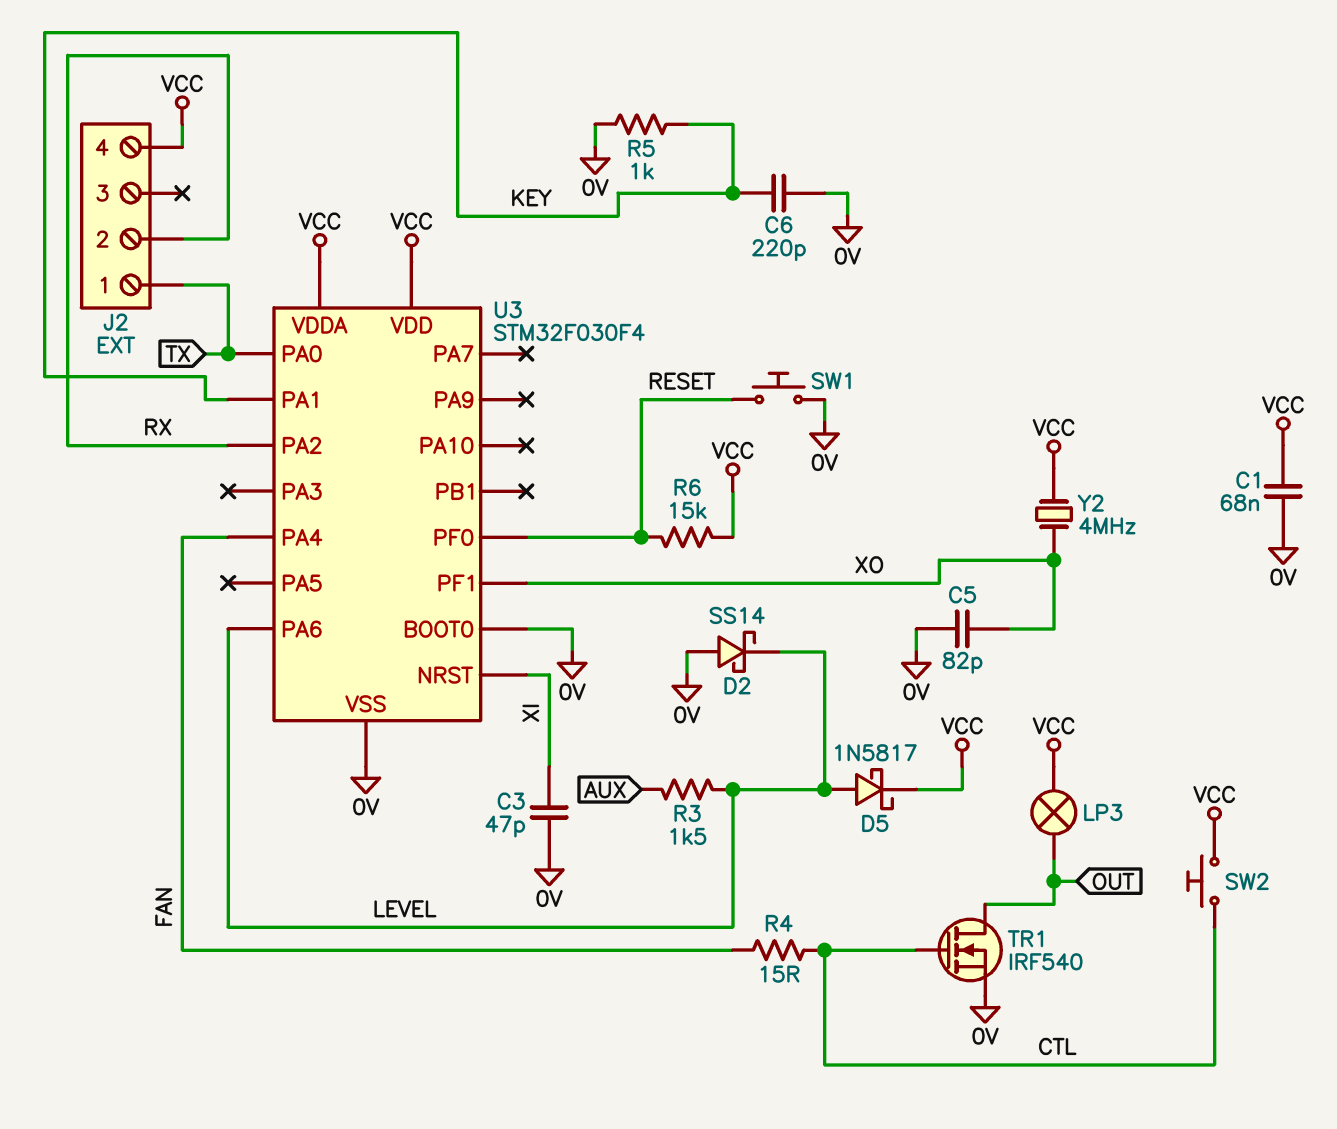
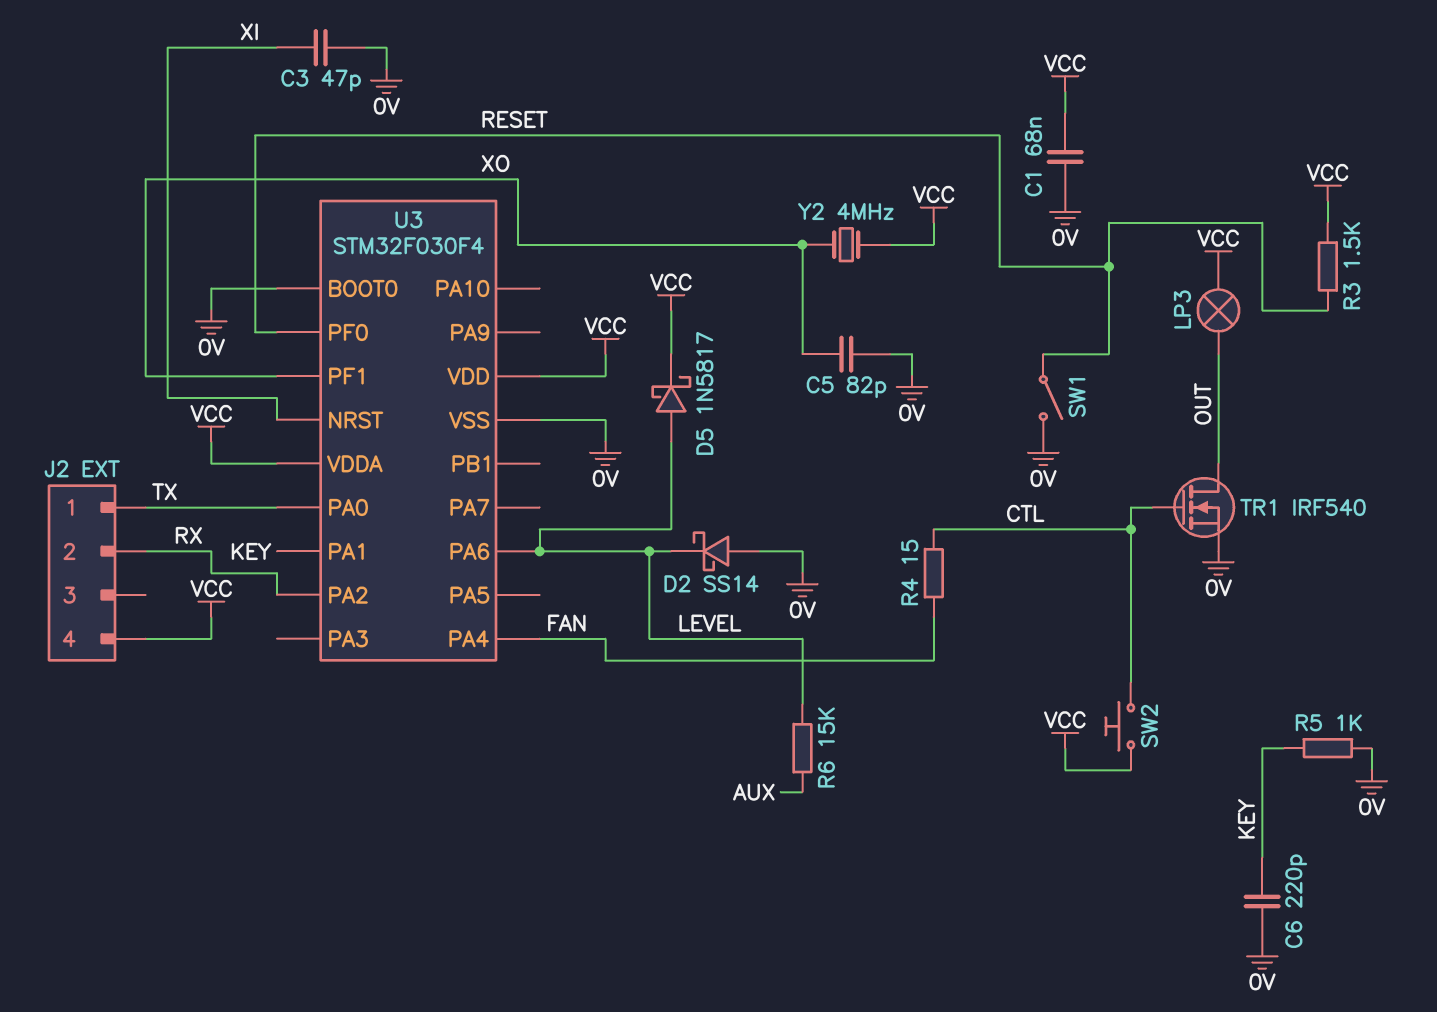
R3: 1.5k (AUX, LEVEL) -> 1.5k (RESET, VCC)
R6: 15k (RESET, VCC) -> 15k (AUX, LEVEL)
SW1: button (0V, RESET) -> switch (0V, RESET)

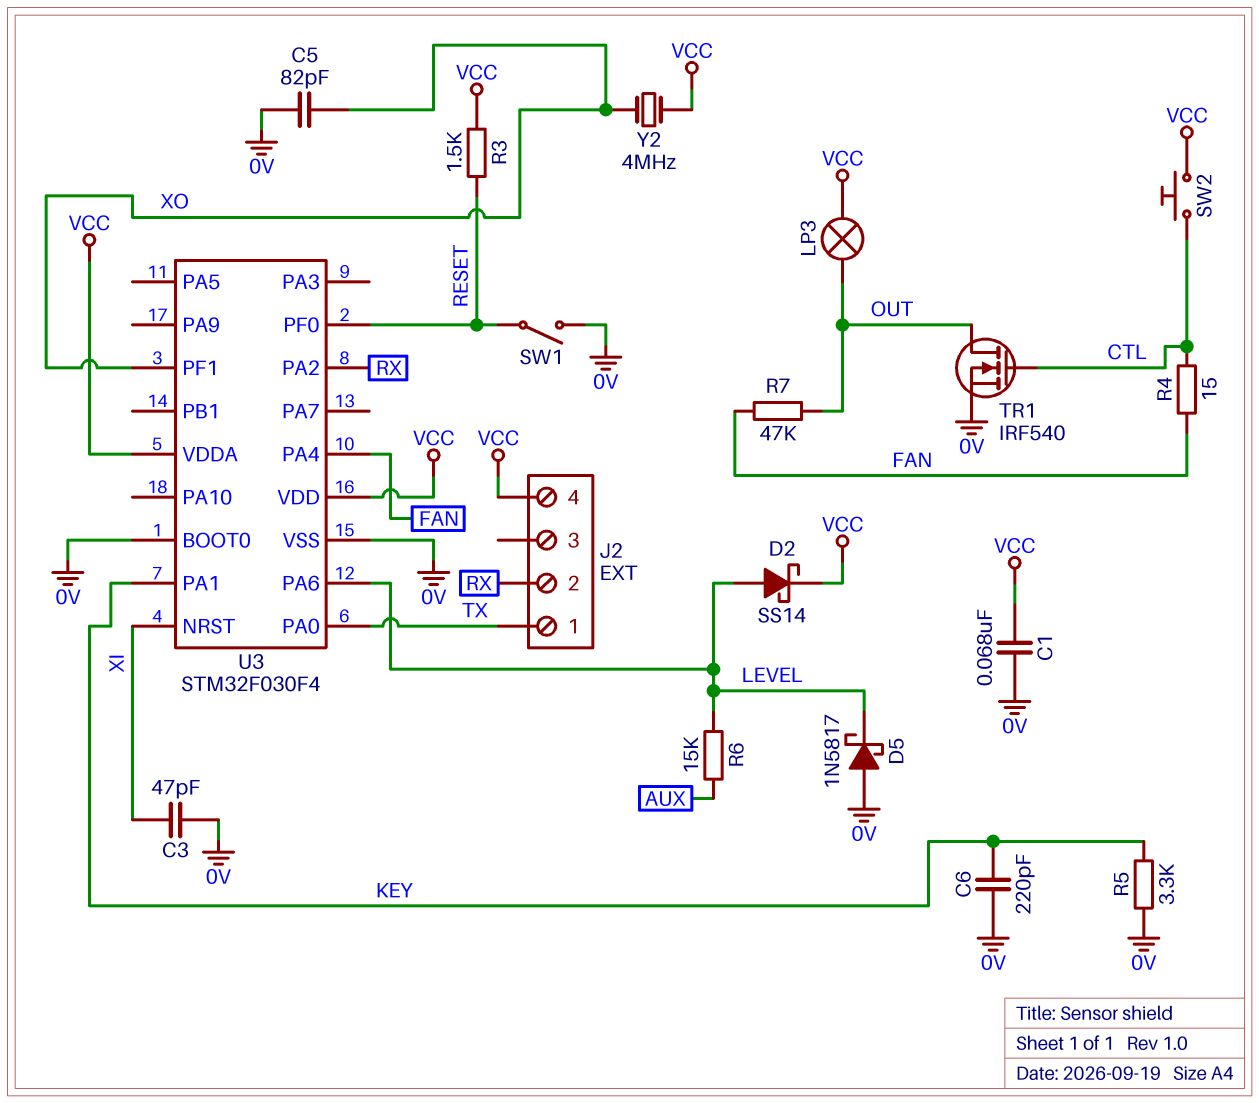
D2: schottky SS14 (A 0V, K LEVEL) -> schottky SS14 (A LEVEL, K VCC)
D5: schottky 1N5817 (A LEVEL, K VCC) -> schottky 1N5817 (A 0V, K LEVEL)
R5: 1k (0V, KEY) -> 3.3k (0V, KEY)
R7: none -> 47k (FAN, OUT)

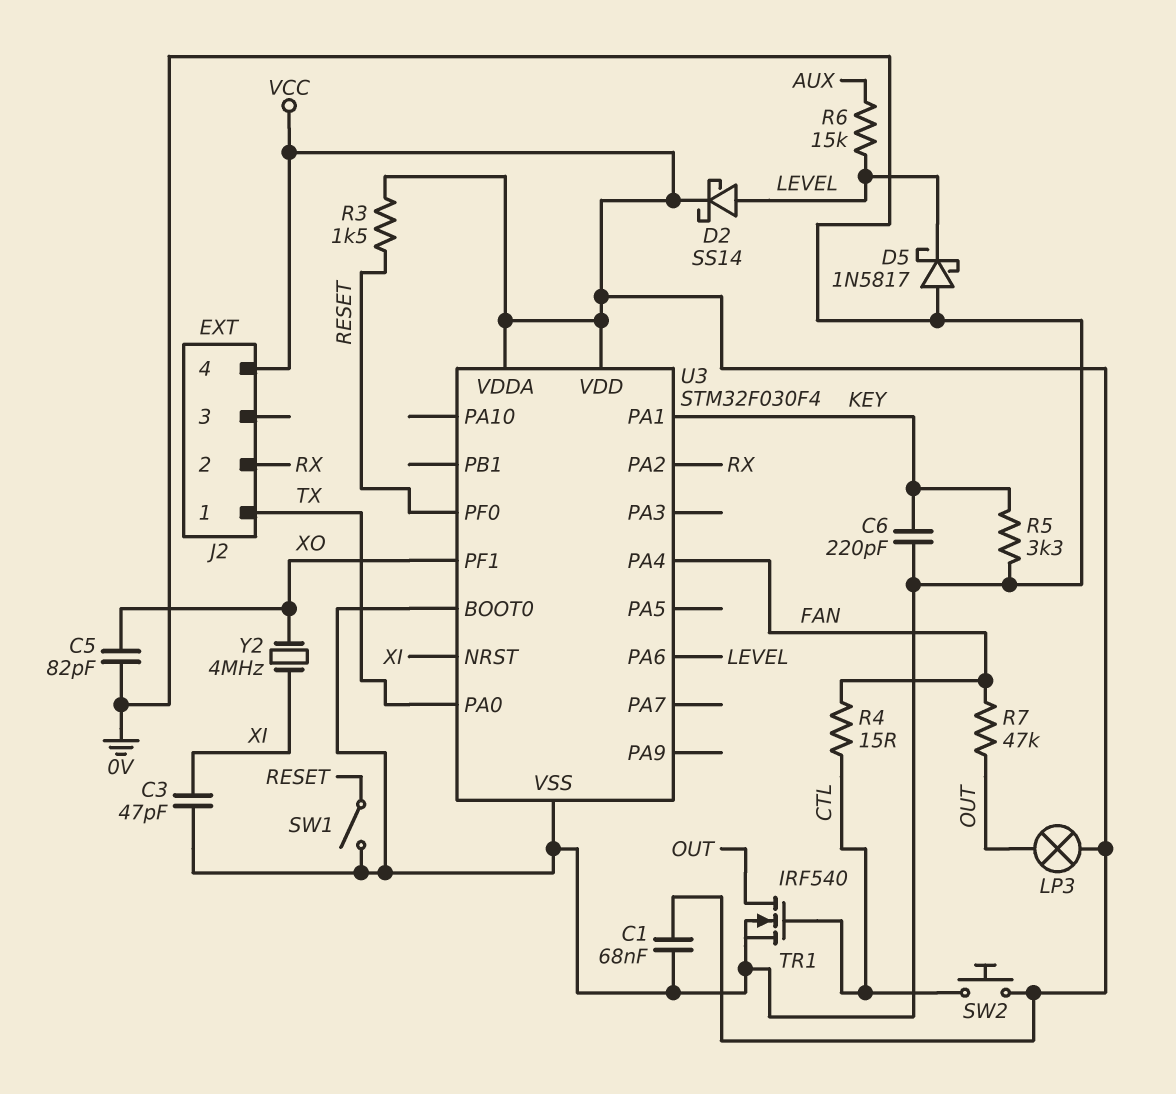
Y2: 4MHz (VCC, XO) -> 4MHz (XI, XO)

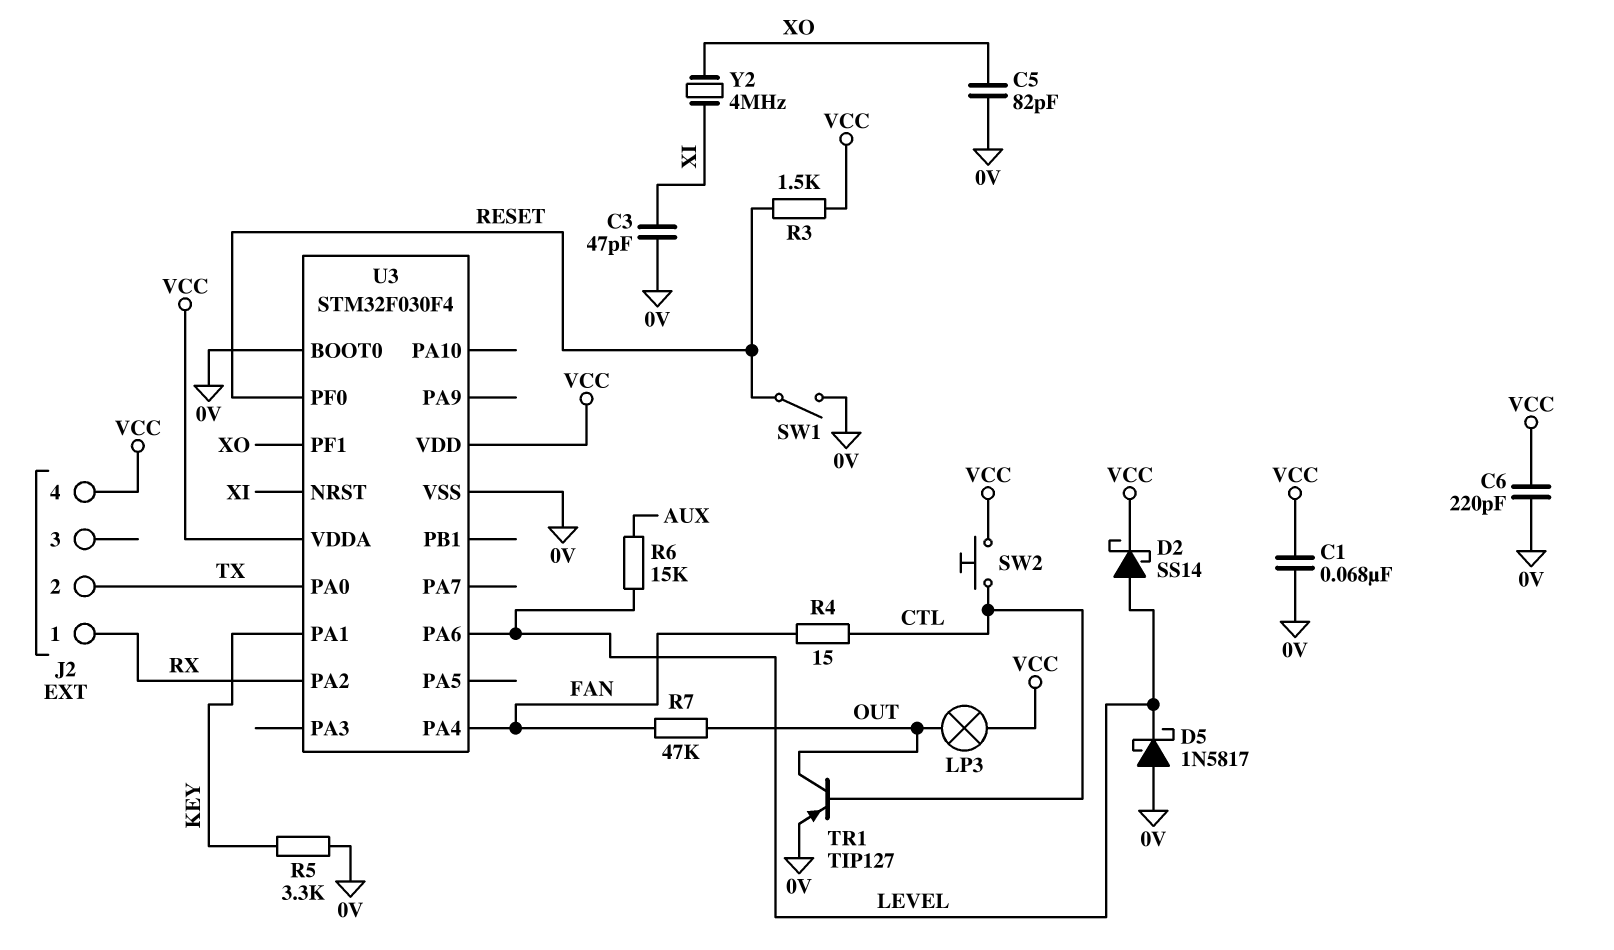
C6: 220pF (0V, KEY) -> 220pF (0V, VCC)
J2 pin 1: TX -> RX
J2 pin 2: RX -> TX
TR1: NMOS IRF540 (G CTL, D OUT, S 0V) -> PNP TIP127 (B CTL, C OUT, E 0V)

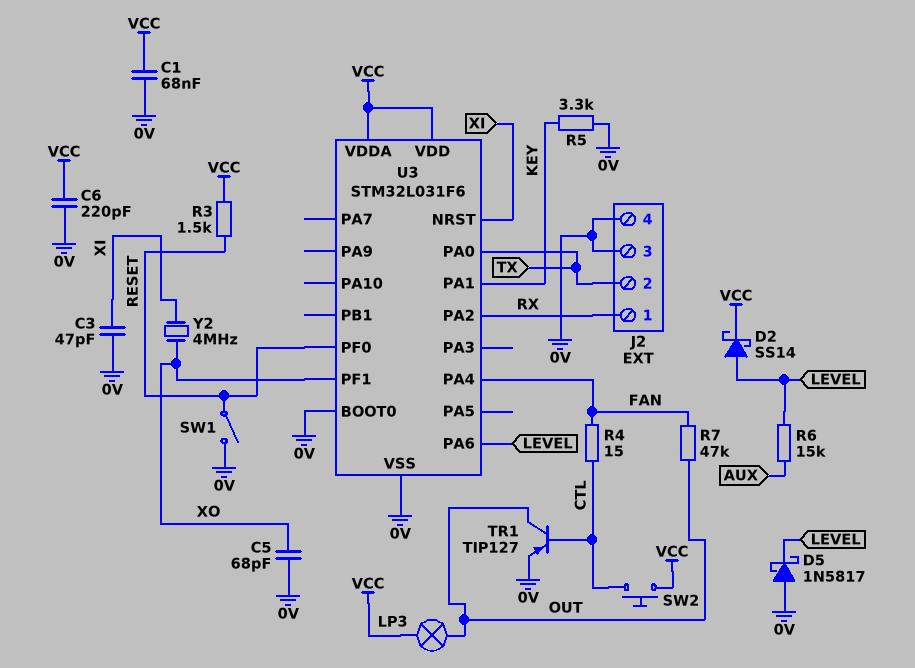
C5: 82pF (0V, XO) -> 68pF (0V, XO)
J2 pin 3: none -> 0V
J2 pin 4: VCC -> 0V
U3: STM32F030F4 -> STM32L031F6

